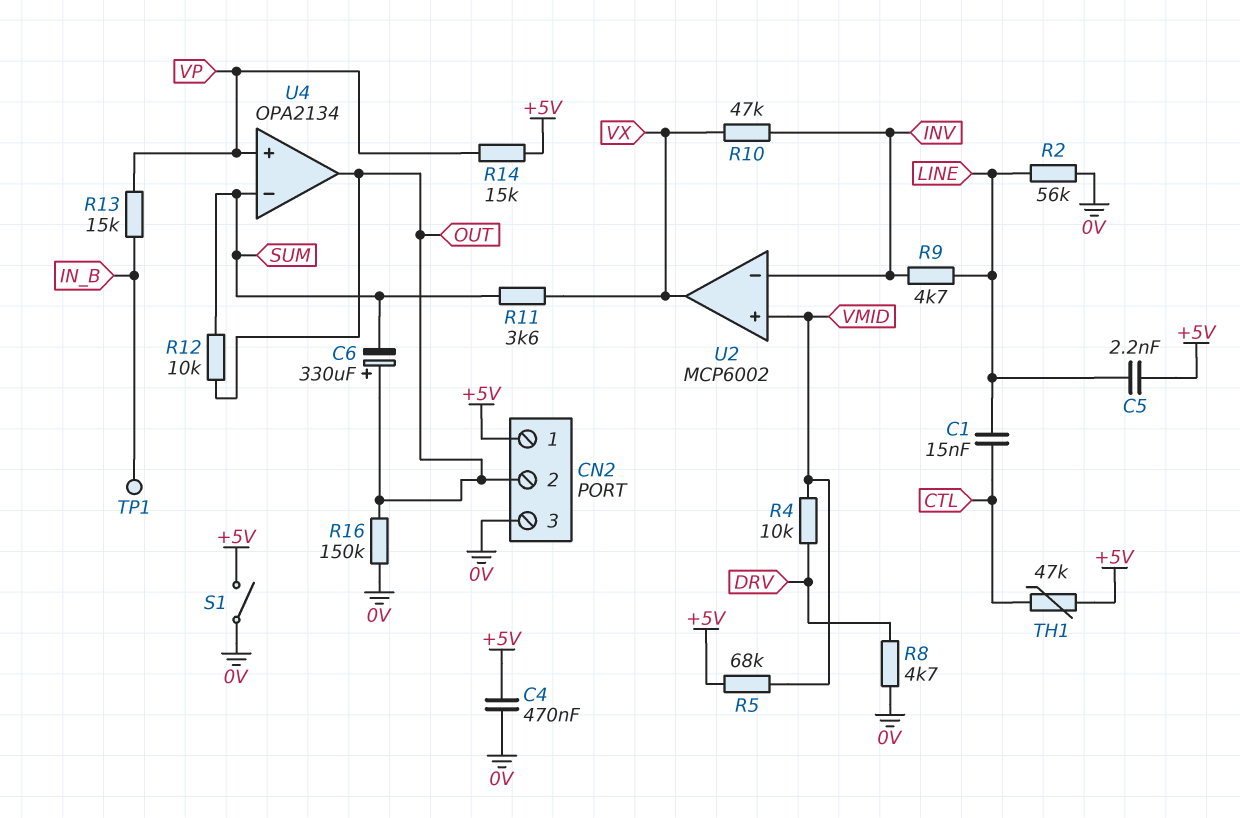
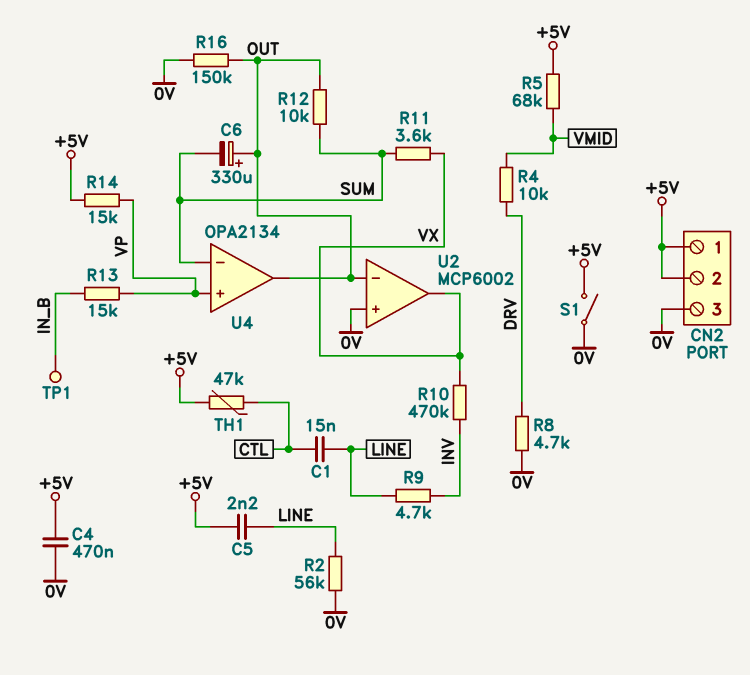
CN2 pin 2: OUT -> +5V
R10: 47k (INV, VX) -> 470k (INV, VX)
U2 pin in+: VMID -> 0V
U2 pin in-: INV -> OUT

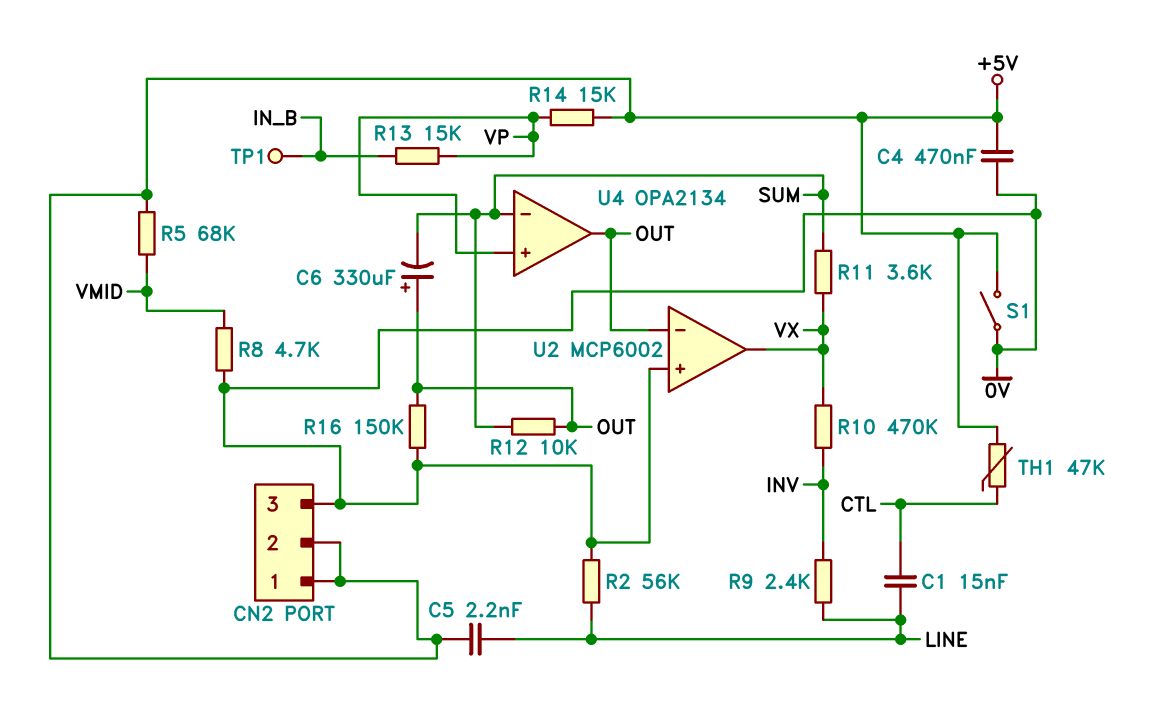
R4: 10k (DRV, VMID) -> none
R8: 4.7k (0V, DRV) -> 4.7k (0V, VMID)
R9: 4.7k (INV, LINE) -> 2.4k (INV, LINE)

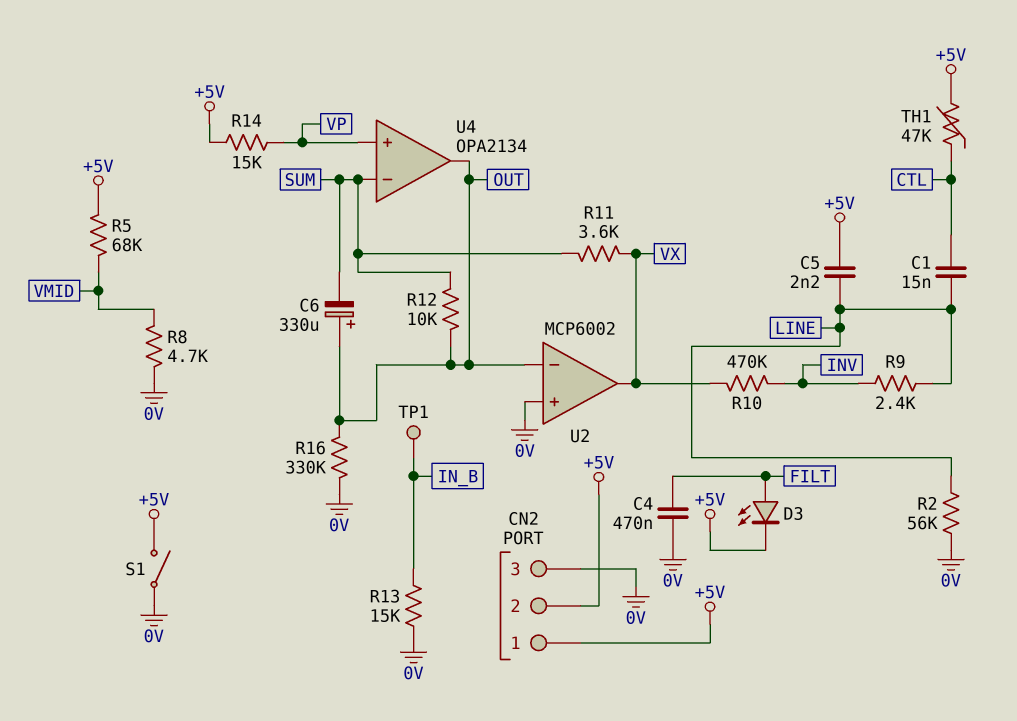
C4: 470nF (+5V, 0V) -> 470nF (0V, FILT)
D3: none -> LED (A FILT, K +5V)
R13: 15k (IN_B, VP) -> 15k (0V, IN_B)
R16: 150k (0V, OUT) -> 330k (0V, OUT)

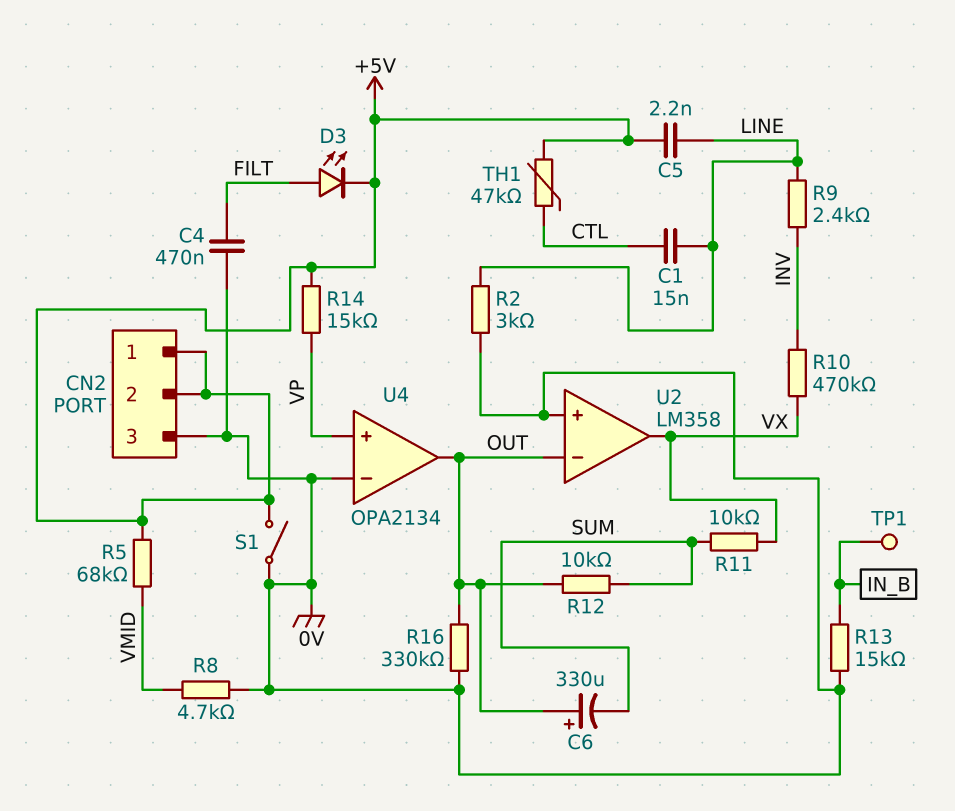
R2: 56k (0V, LINE) -> 3k (0V, LINE)
R11: 3.6k (SUM, VX) -> 10k (SUM, VX)
U2: MCP6002 -> LM358
U4 pin in-: SUM -> 0V

